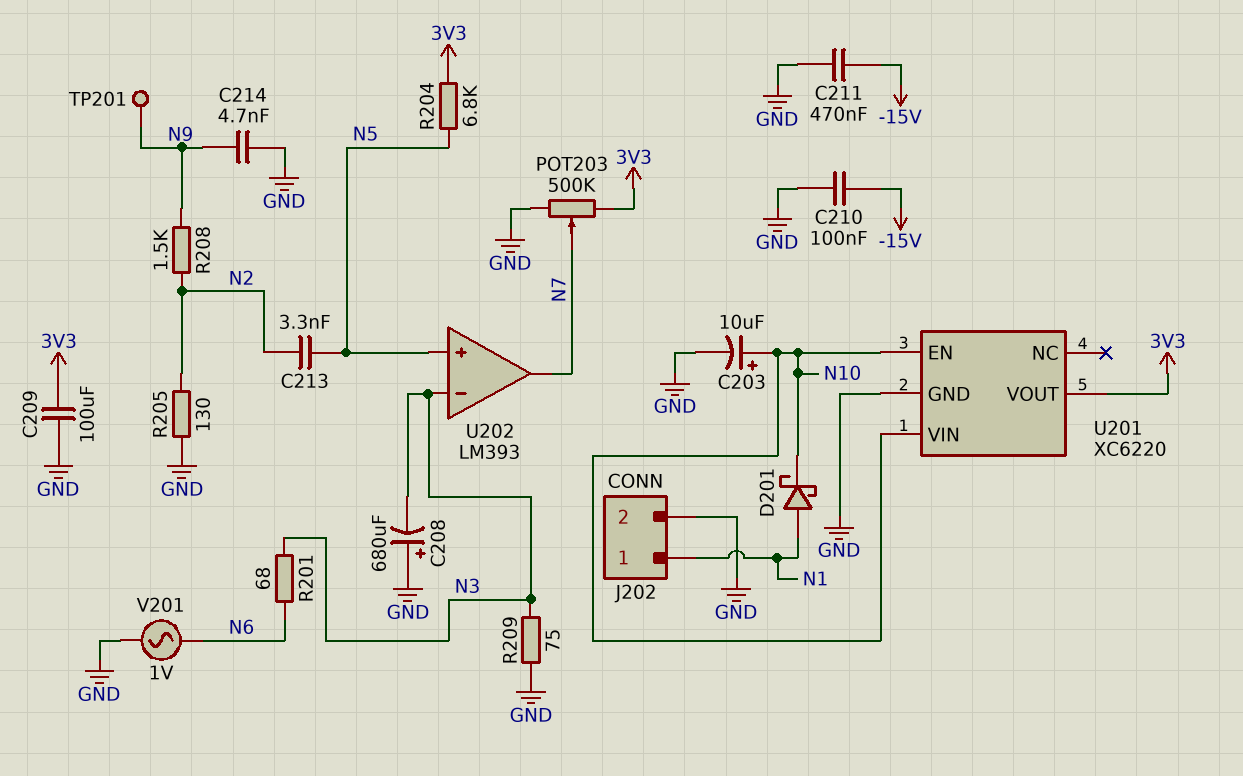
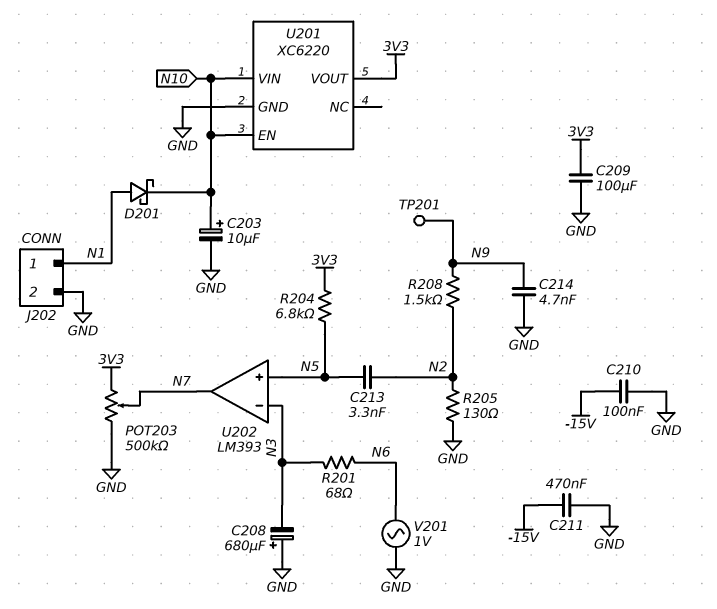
R209: 75 (GND, N3) -> none

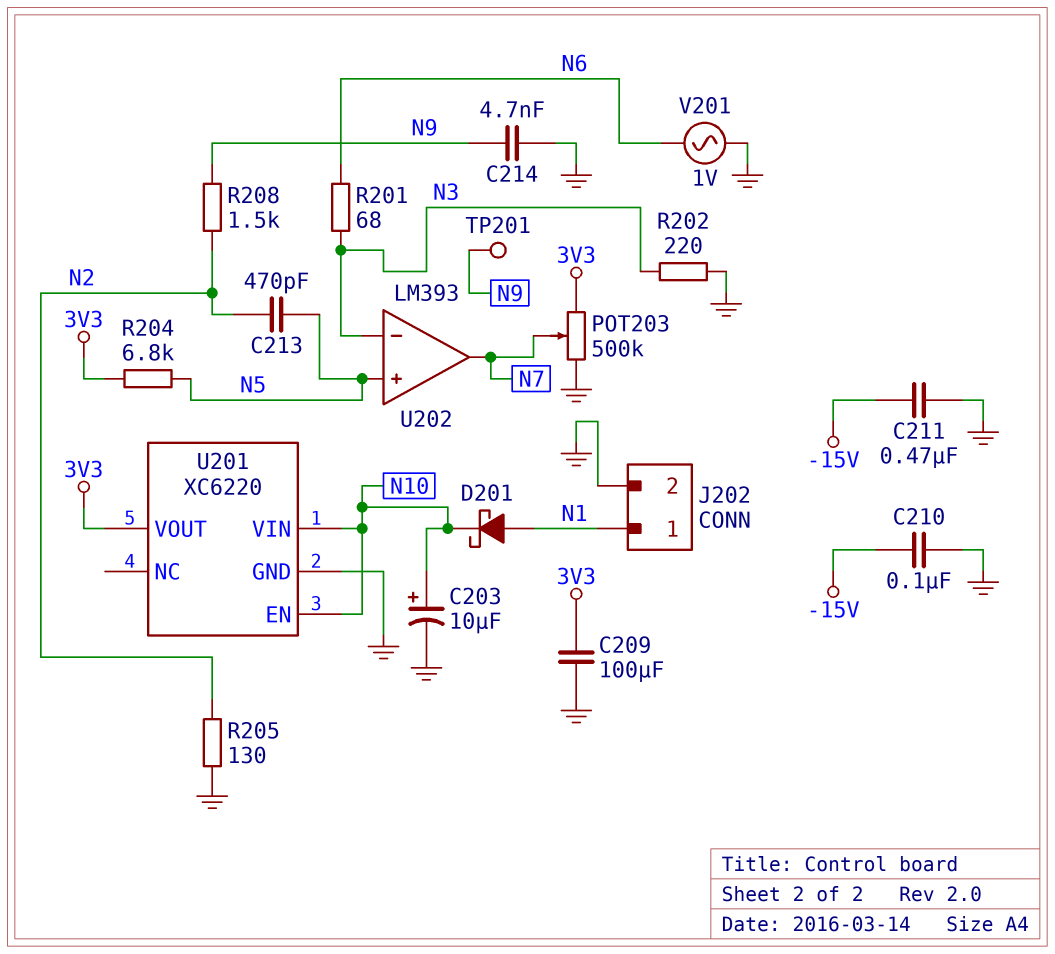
C208: 680uF (plus GND, minus N3) -> none
C213: 3.3nF (N2, N5) -> 470pF (N2, N5)
R202: none -> 220 (GND, N3)

